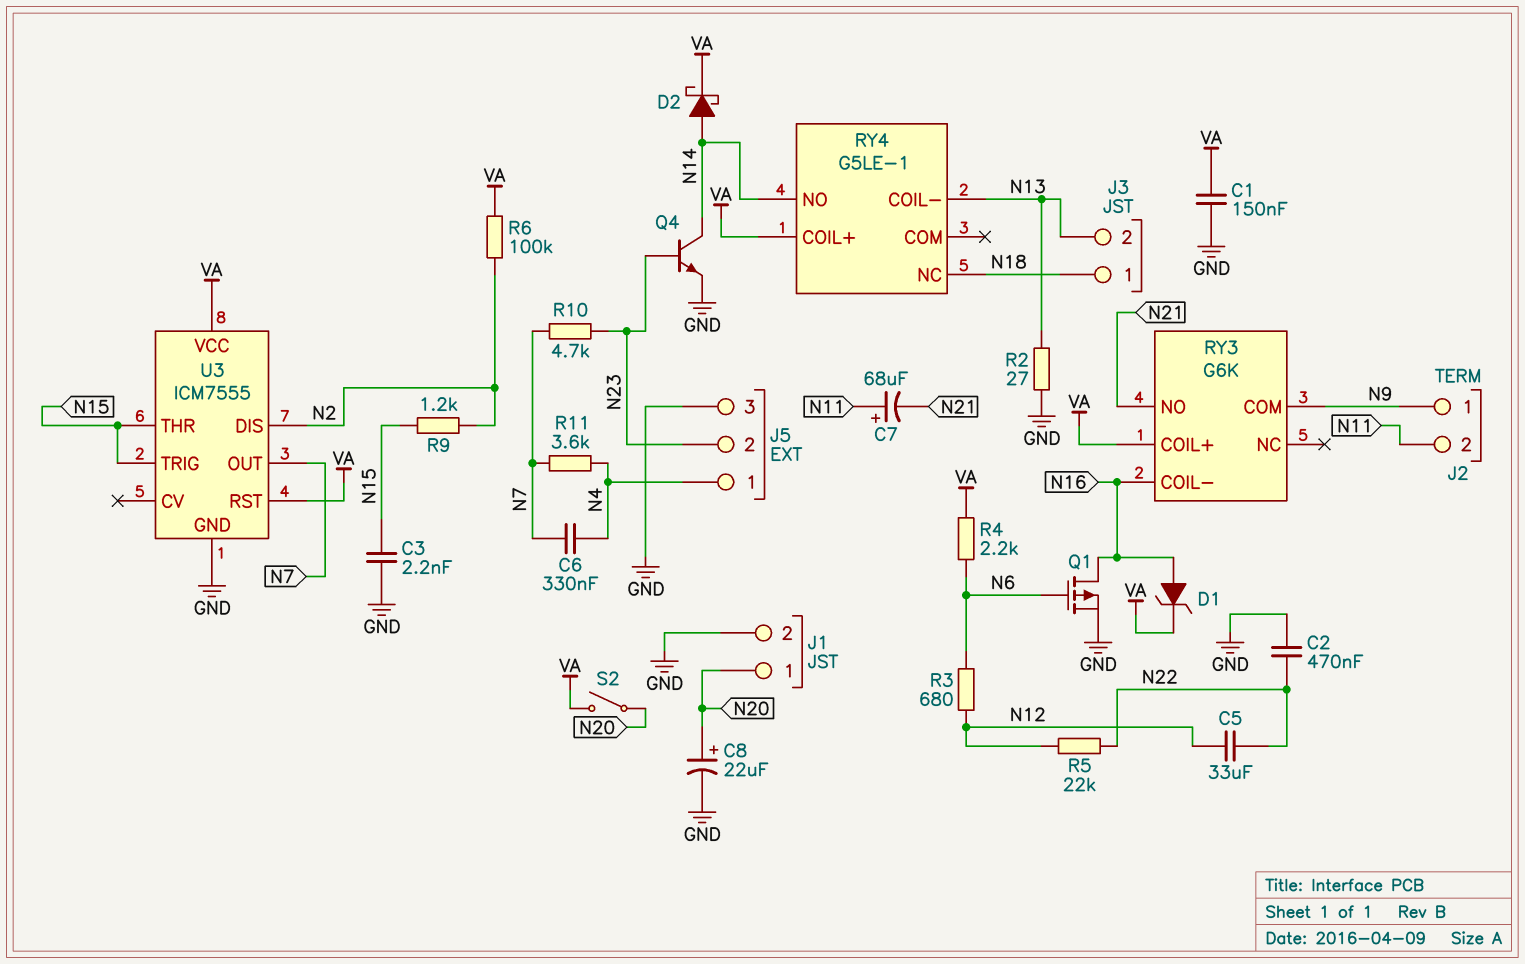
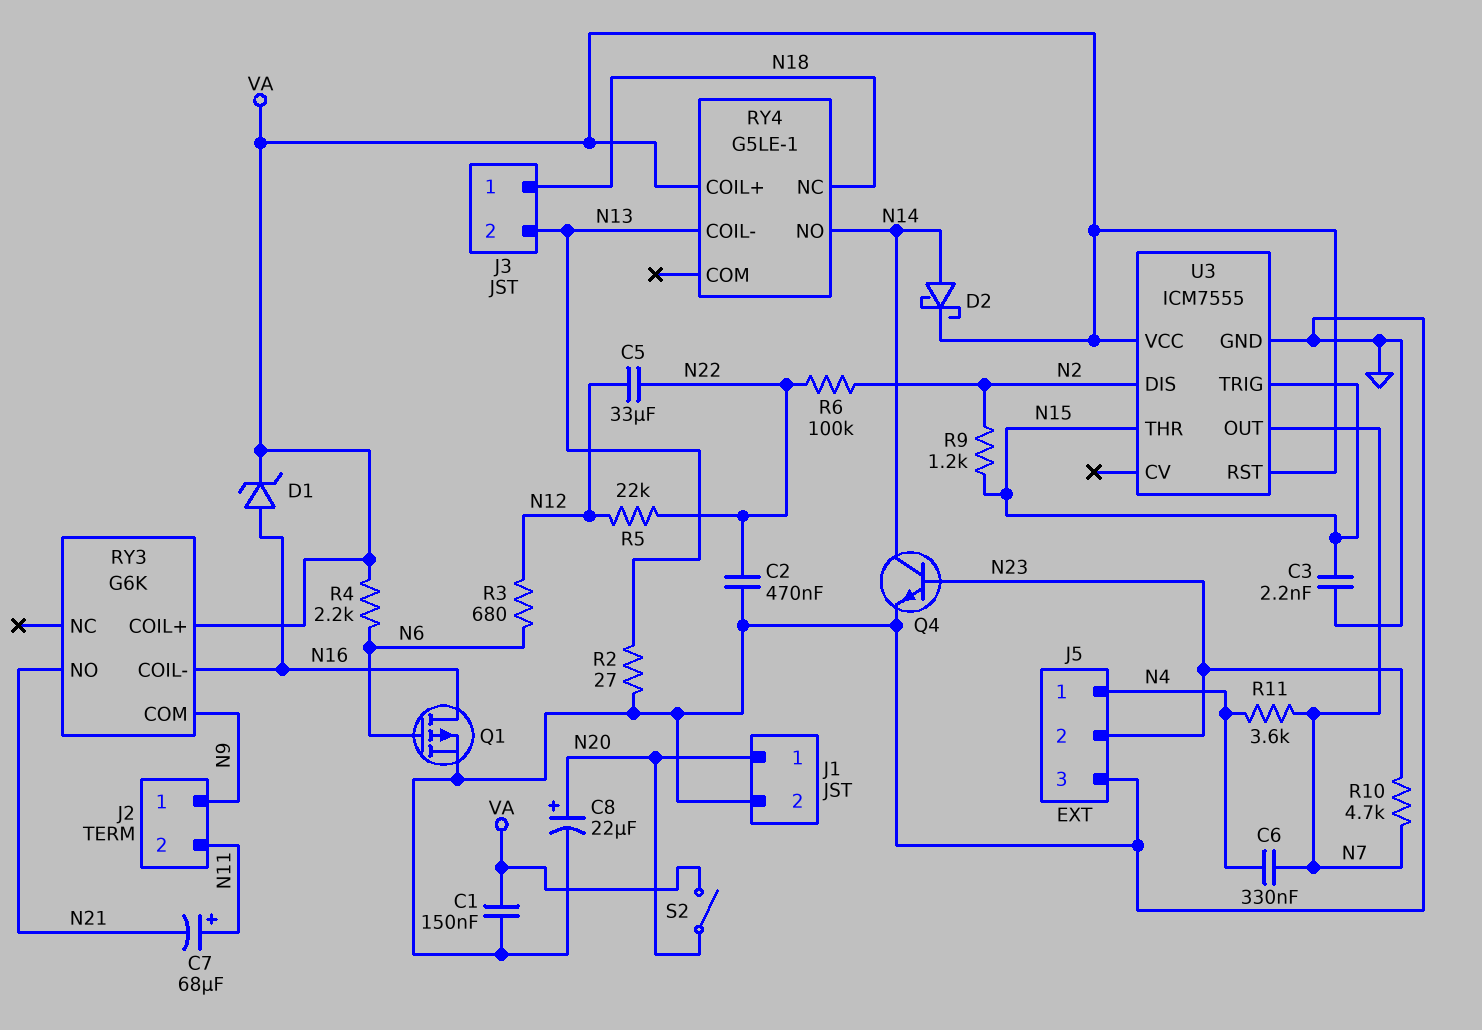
R6: 100k (N2, VA) -> 100k (N2, N22)

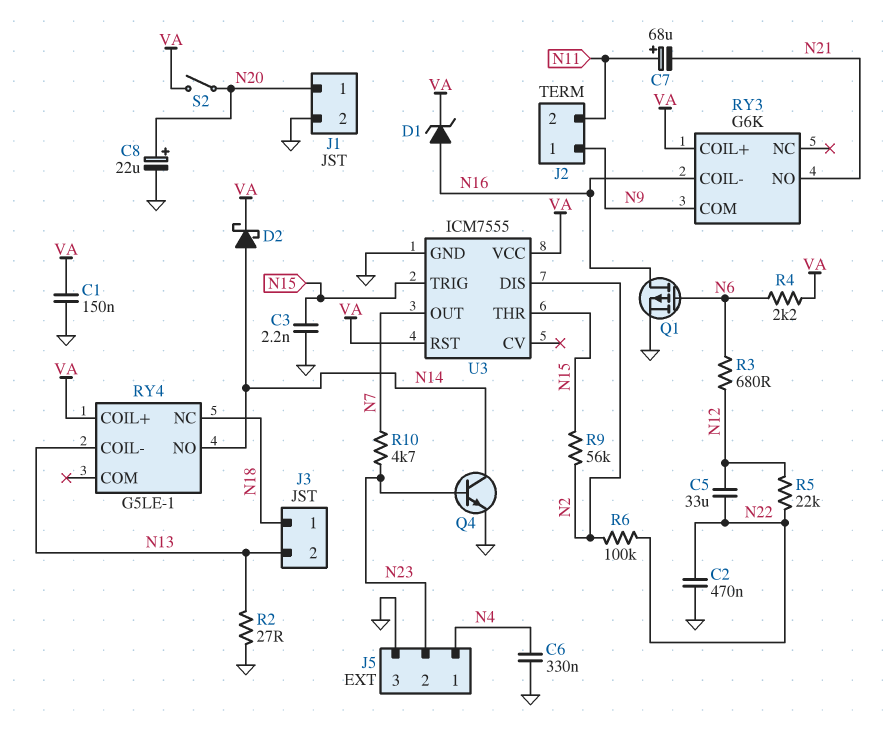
C6: 330nF (N4, N7) -> 330nF (GND, N4)
R9: 1.2k (N2, N15) -> 56k (N2, N15)
R11: 3.6k (N4, N7) -> none

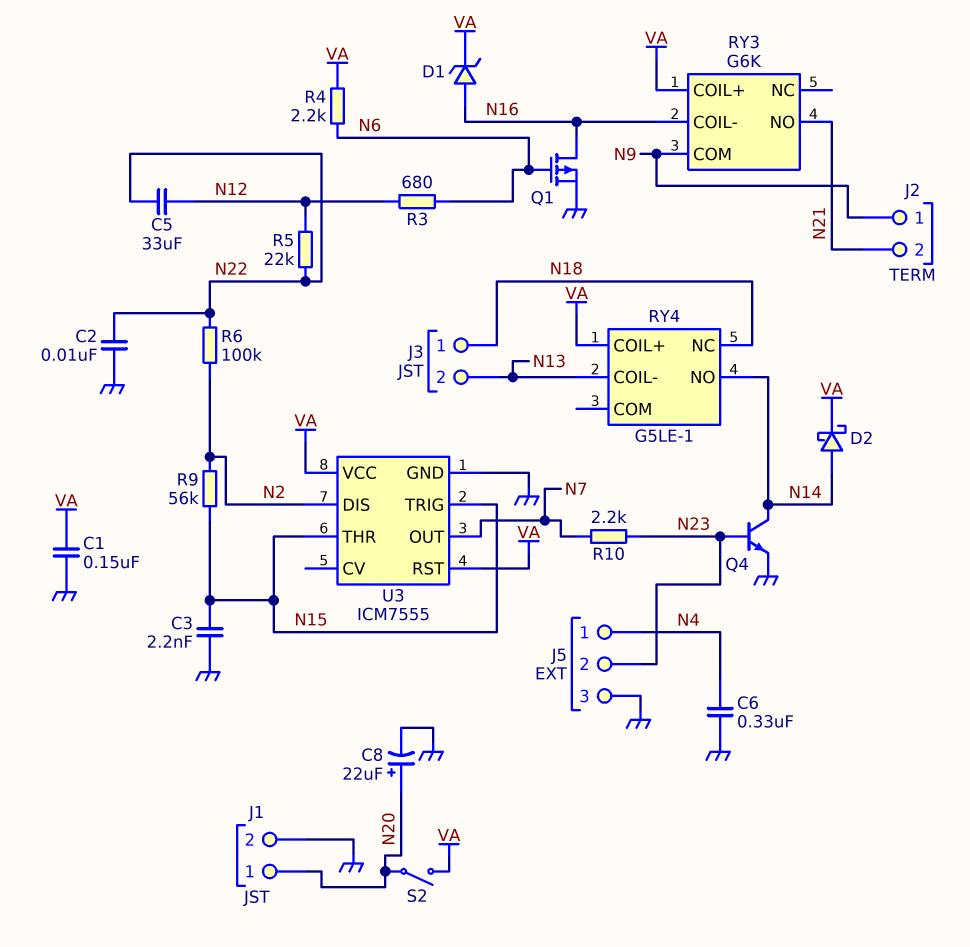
C2: 470nF (GND, N22) -> 10nF (GND, N22)
C7: 68uF (plus N11, minus N21) -> none
J2 pin 2: N11 -> N21
R2: 27 (GND, N13) -> none
R10: 4.7k (N7, N23) -> 2.2k (N7, N23)

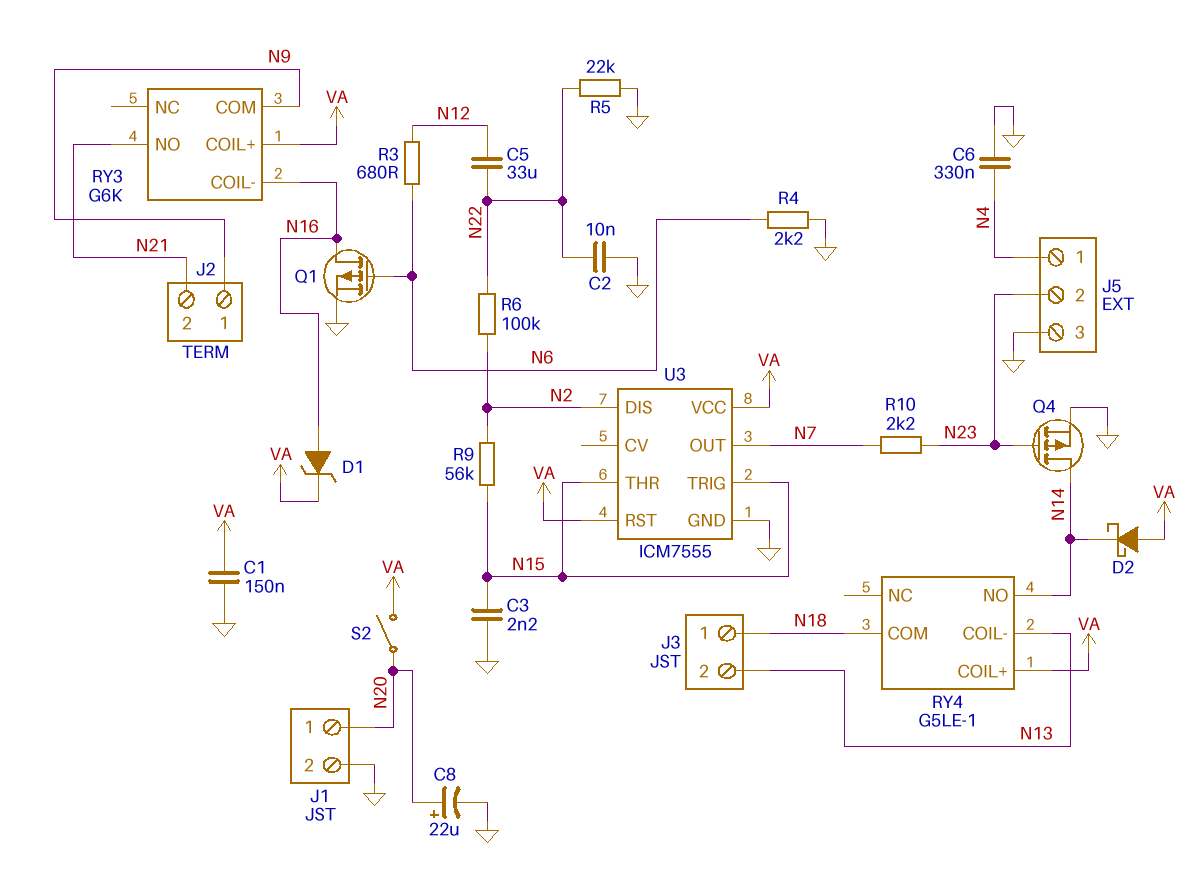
D2: schottky (A N14, K VA) -> schottky (A VA, K N14)
Q4: NPN (B N23, C N14, E GND) -> PMOS (G N23, D N14, S GND)
R4: 2.2k (N6, VA) -> 2.2k (GND, N6)
R5: 22k (N12, N22) -> 22k (GND, N22)
RY4 pin COM: none -> N18
RY4 pin NC: N18 -> none

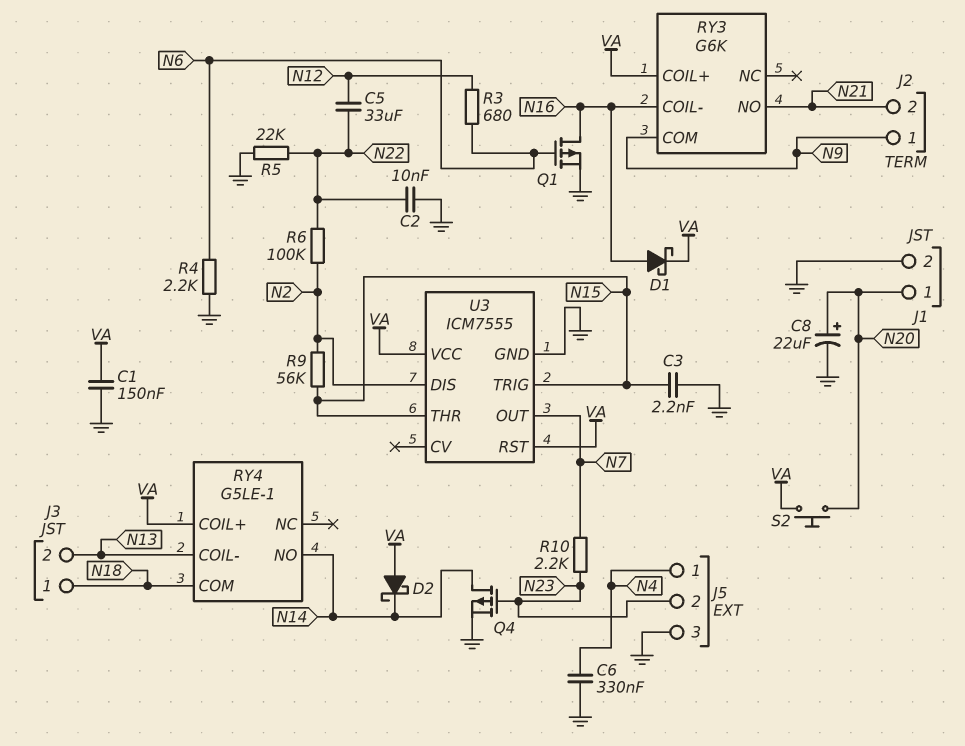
D1: zener (A N16, K VA) -> schottky (A N16, K VA)
S2: switch (N20, VA) -> button (N20, VA)

